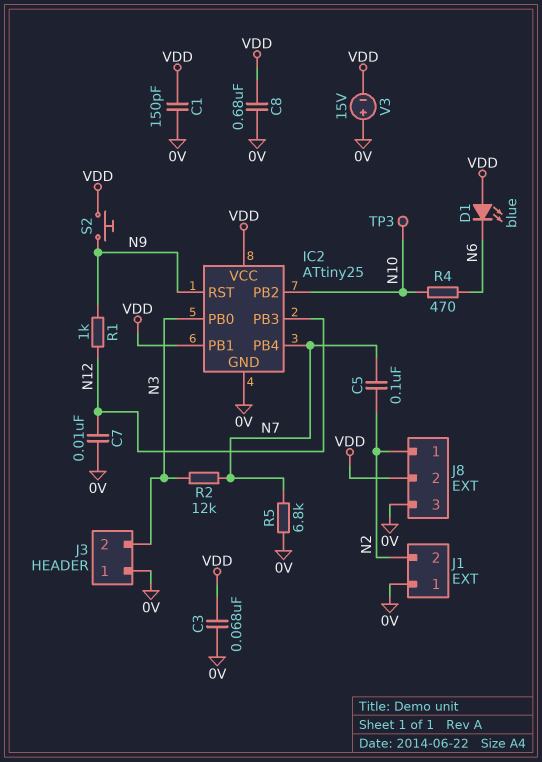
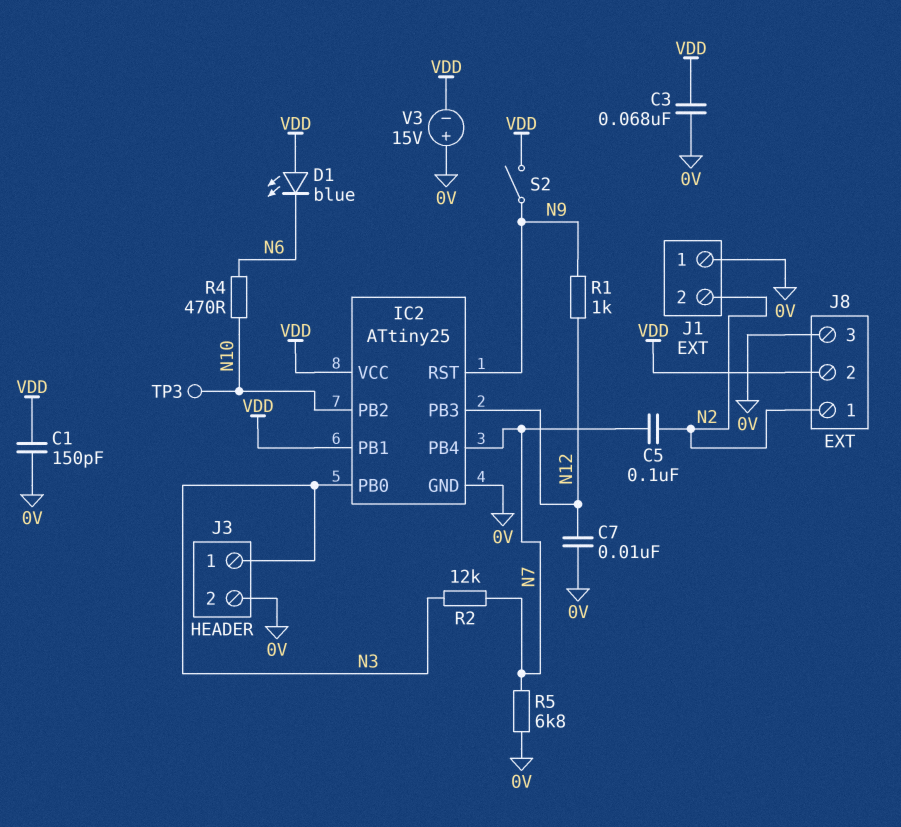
C8: 680nF (0V, VDD) -> none
J3 pin 1: 0V -> N3
J3 pin 2: N3 -> 0V
S2: button (N9, VDD) -> switch (N9, VDD)

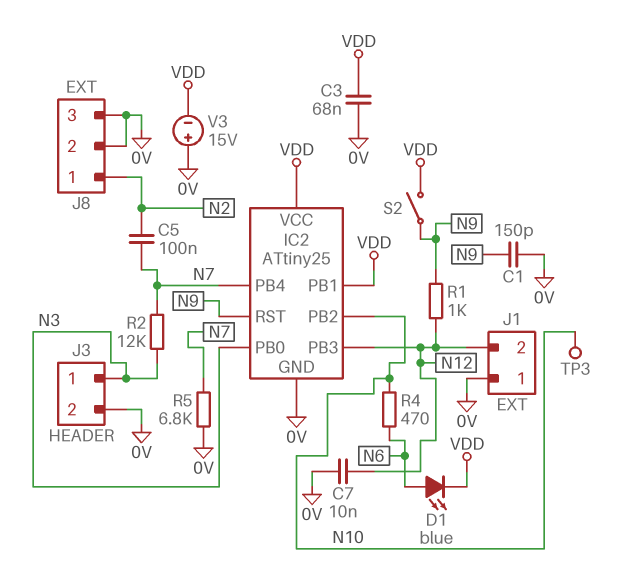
C1: 150pF (0V, VDD) -> 150pF (0V, N9)
D1: LED blue (A VDD, K N6) -> LED blue (A N6, K VDD)
J1 pin 2: N2 -> N12
J8 pin 2: VDD -> 0V

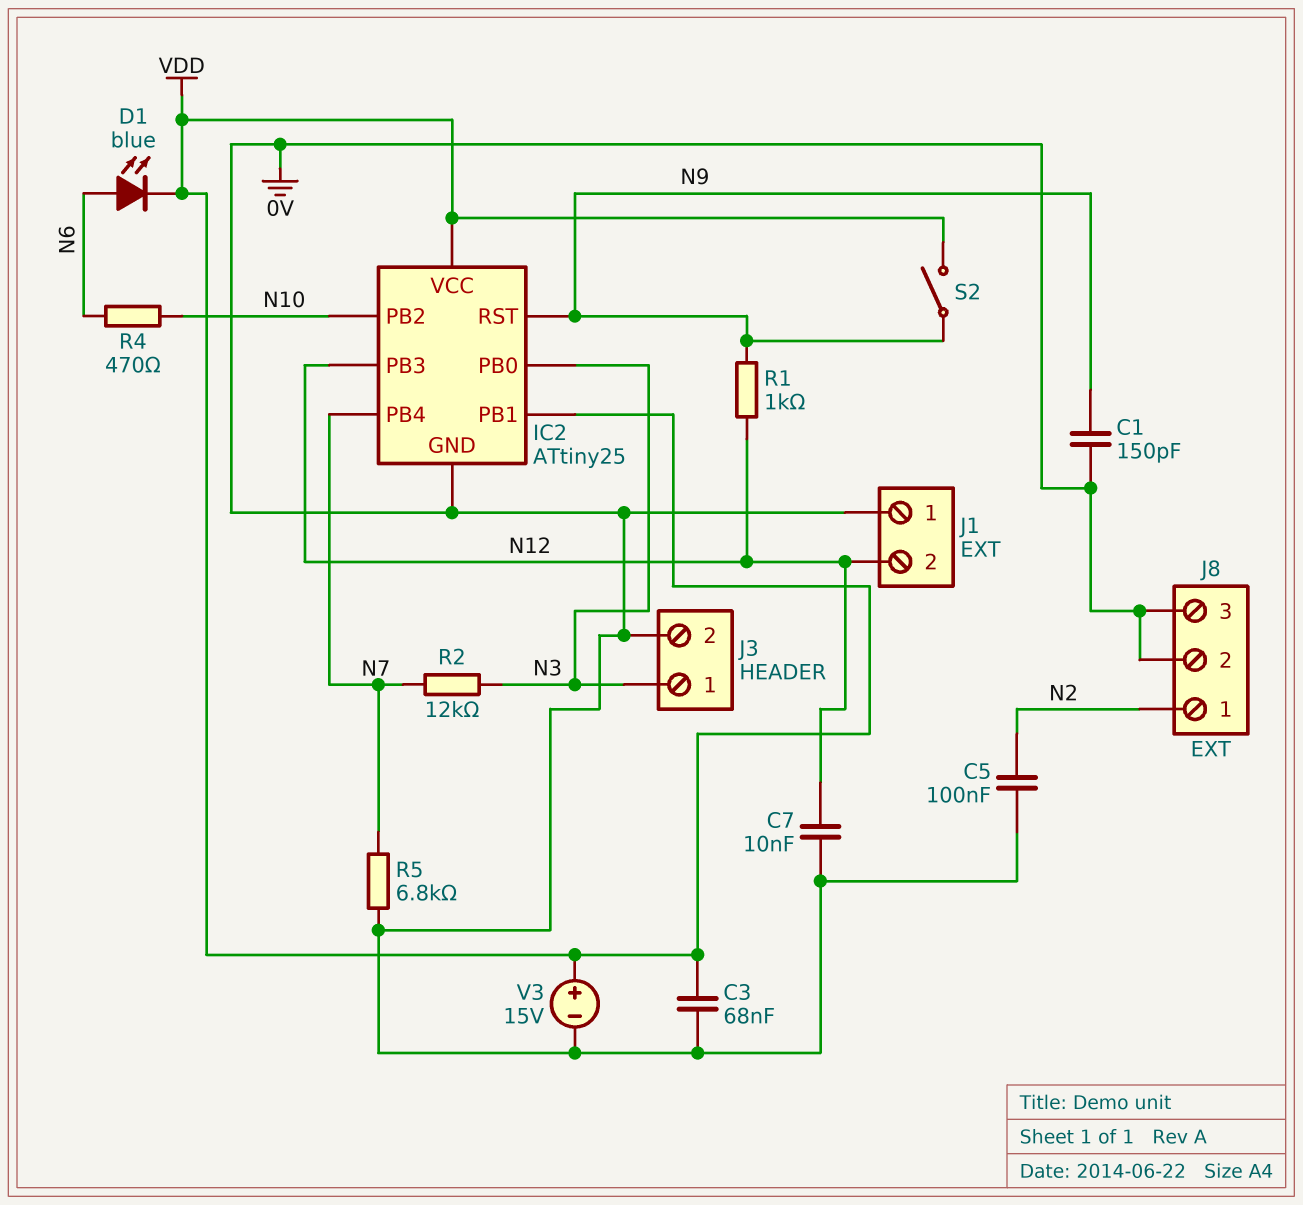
C5: 100nF (N2, N7) -> 100nF (0V, N2)
TP3: test point (N10) -> none
V3: 15V (plus 0V, minus VDD) -> 15V (plus VDD, minus 0V)

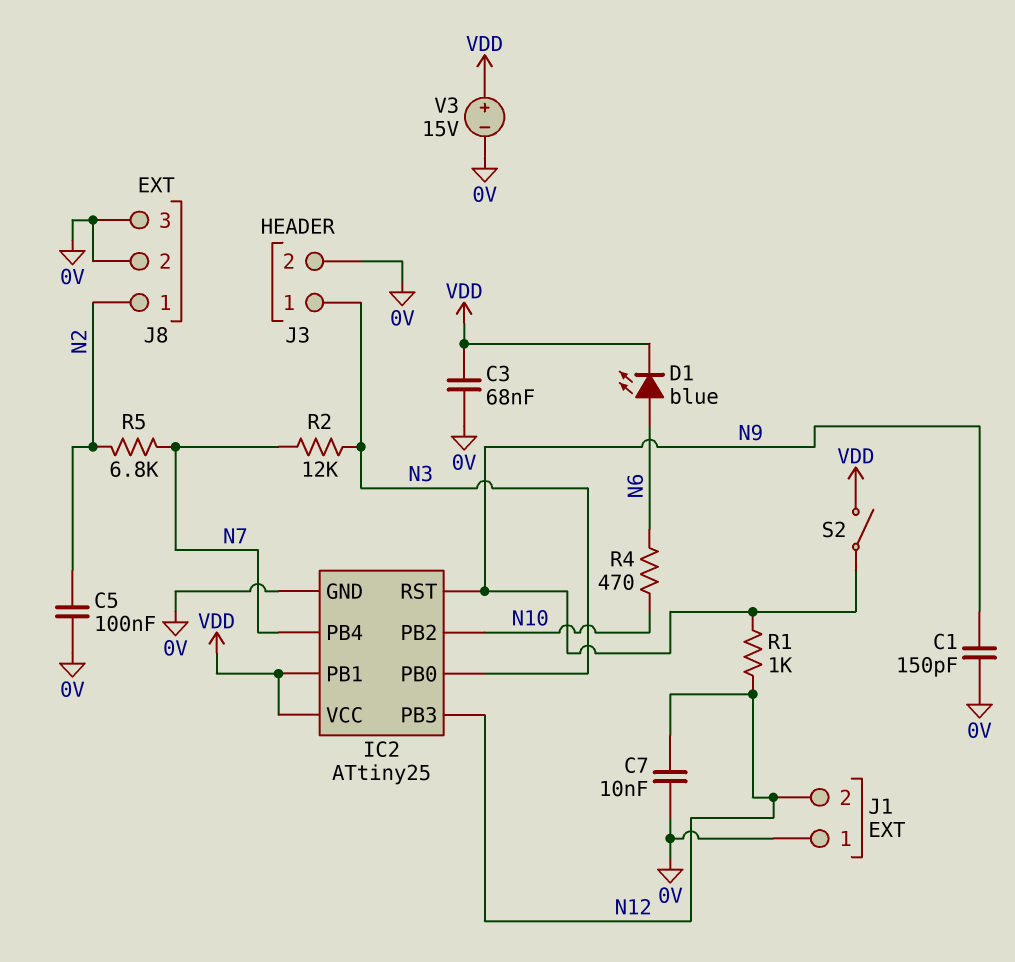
R5: 6.8k (0V, N7) -> 6.8k (N2, N7)

